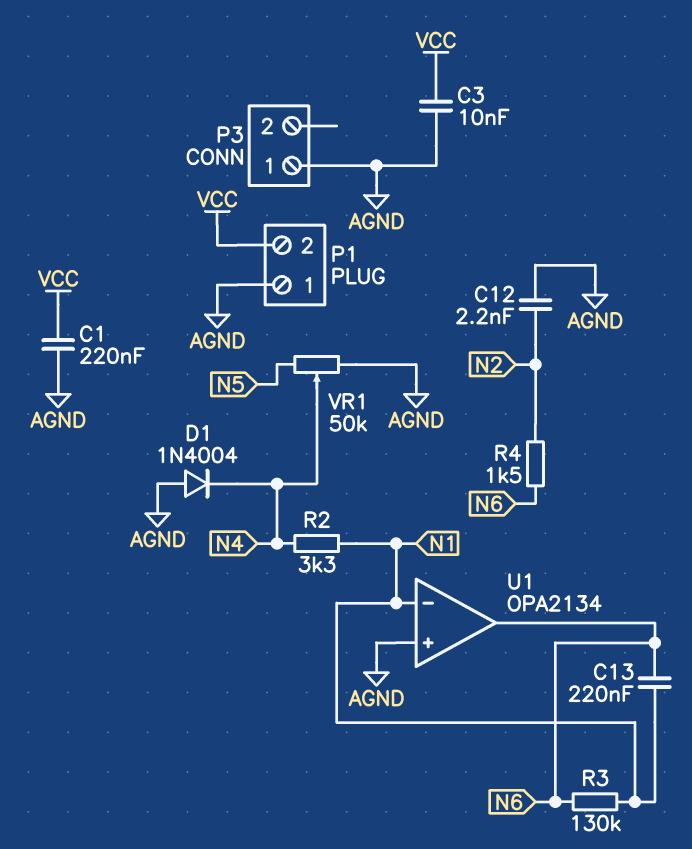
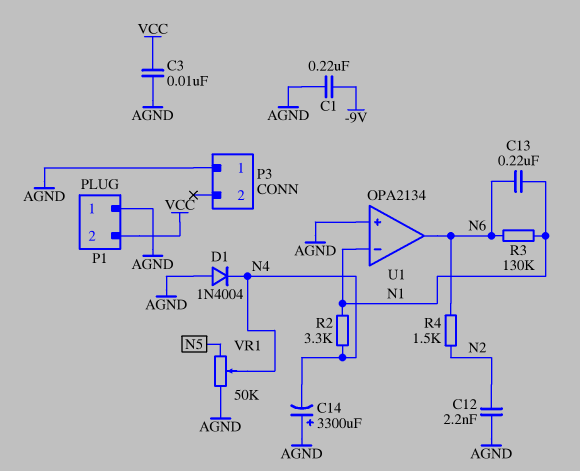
C1: 220nF (AGND, VCC) -> 220nF (-9V, AGND)
C14: none -> 3300uF (plus AGND, minus N4)

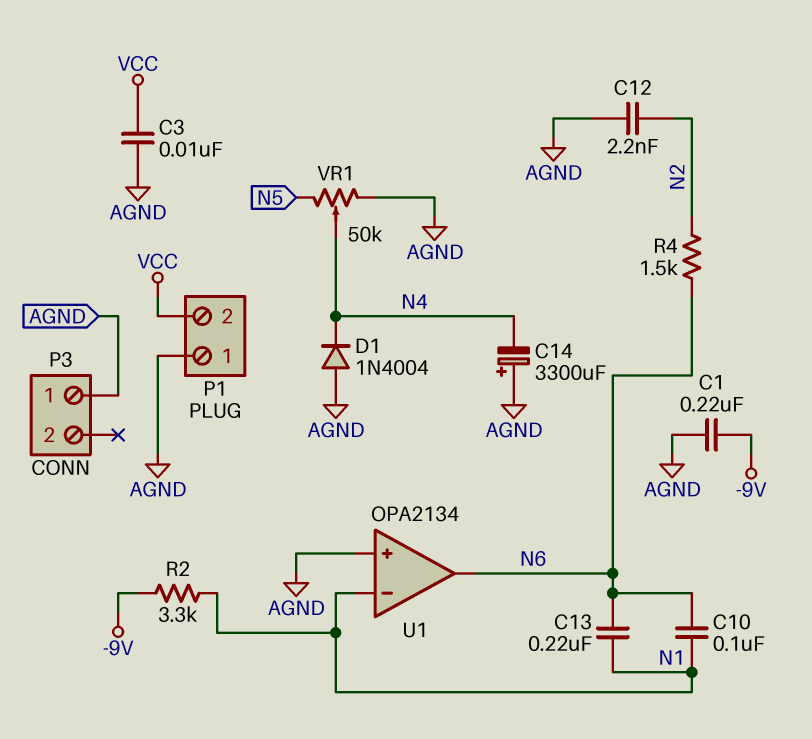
C10: none -> 100nF (N1, N6)
R2: 3.3k (N1, N4) -> 3.3k (-9V, N1)
R3: 130k (N1, N6) -> none

